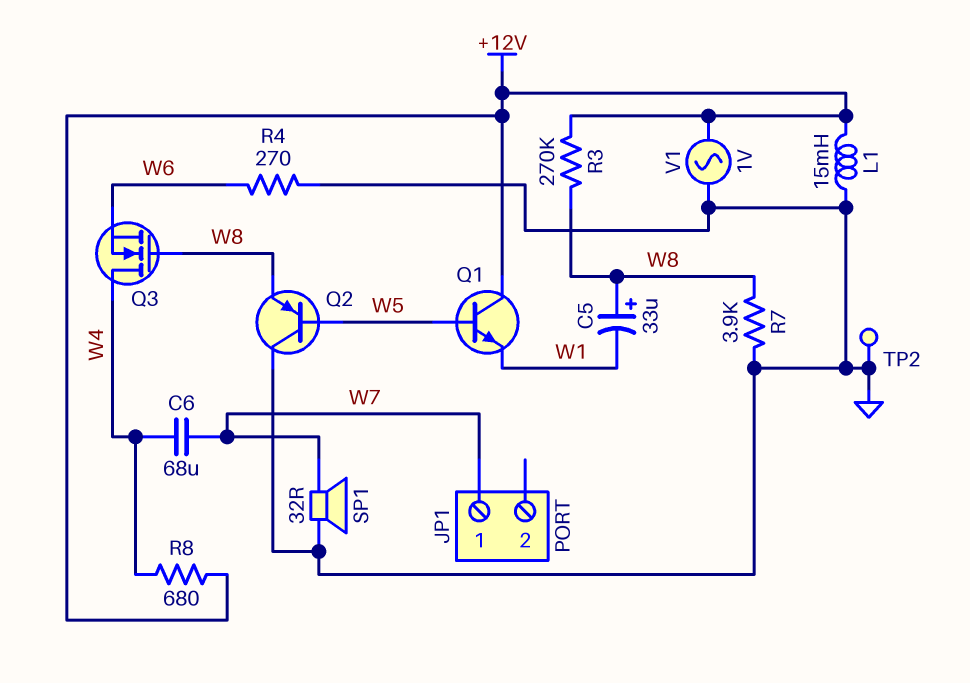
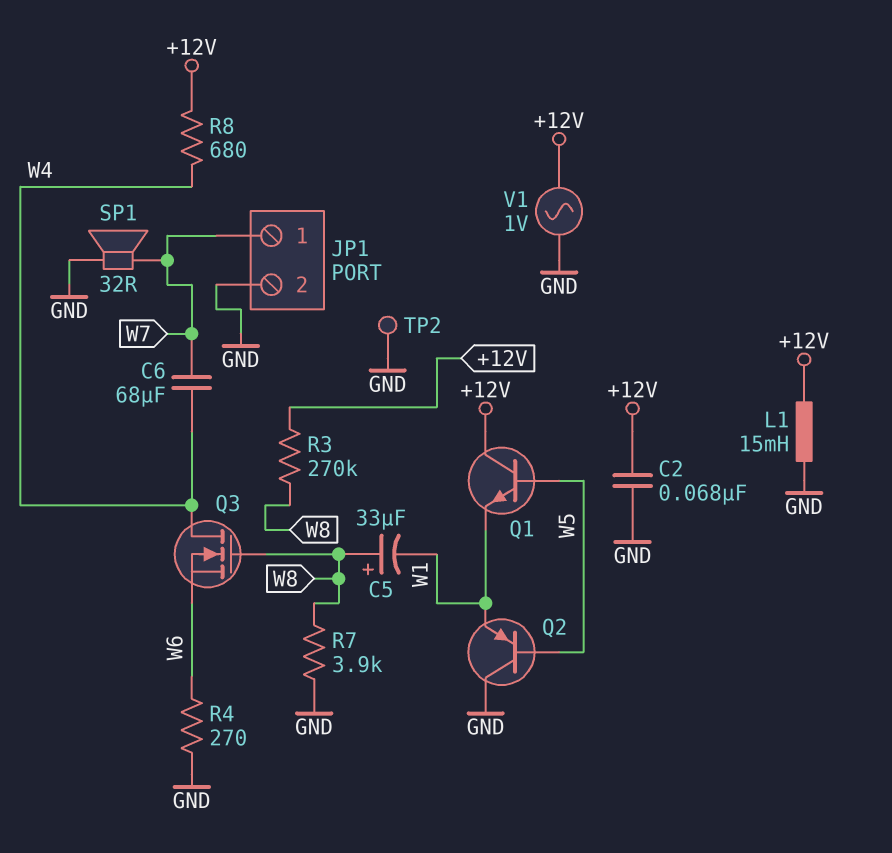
C2: none -> 68nF (+12V, GND)
JP1 pin 2: none -> GND
Q2: PNP (B W5, C GND, E W8) -> PNP (B W5, C GND, E W1)

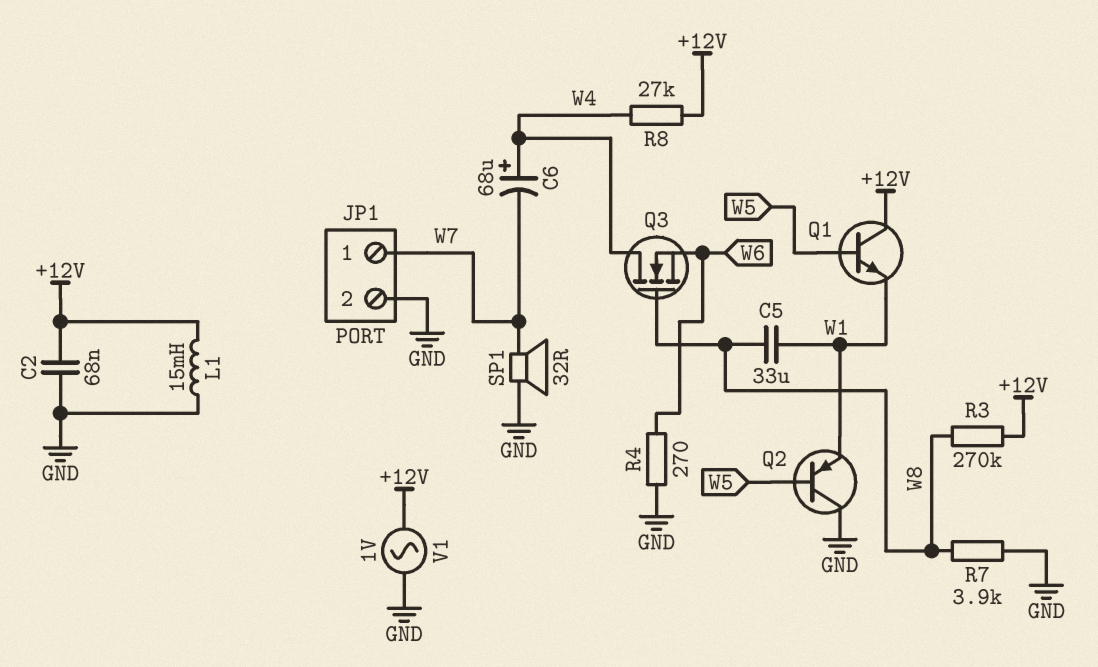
C5: 33uF (plus W8, minus W1) -> 33uF (W1, W8)
C6: 68uF (W4, W7) -> 68uF (plus W4, minus W7)
R8: 680 (+12V, W4) -> 27k (+12V, W4)
TP2: test point (GND) -> none

